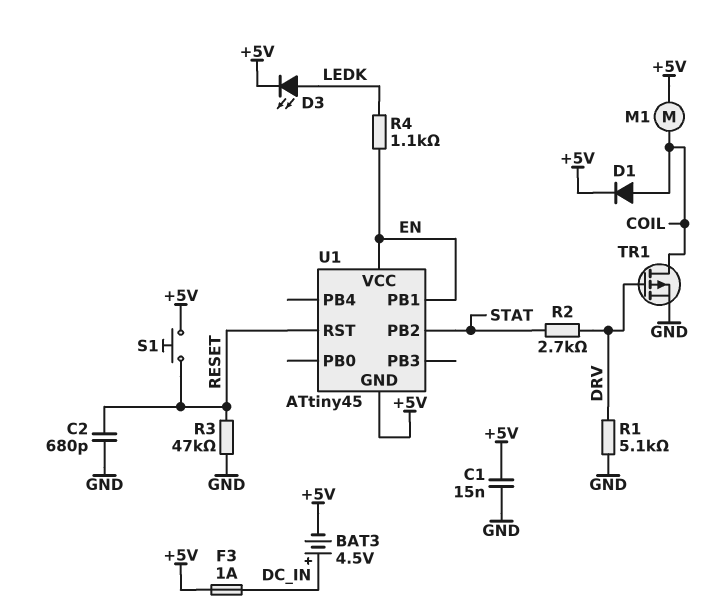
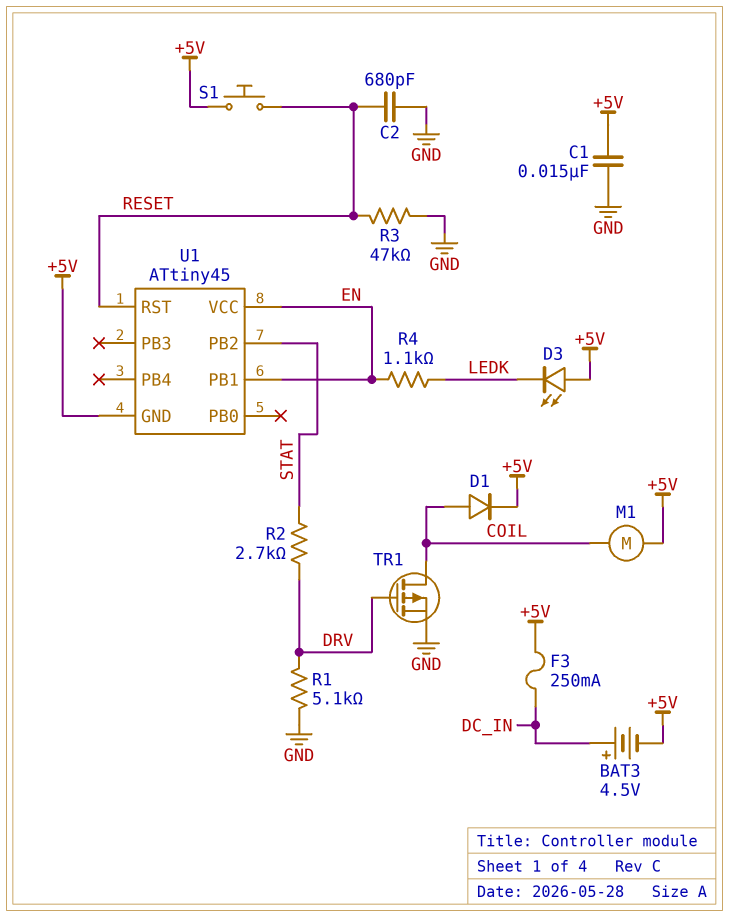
D3: LED (A LEDK, K +5V) -> LED (A +5V, K LEDK)
F3: 1A (+5V, DC_IN) -> 250mA (+5V, DC_IN)

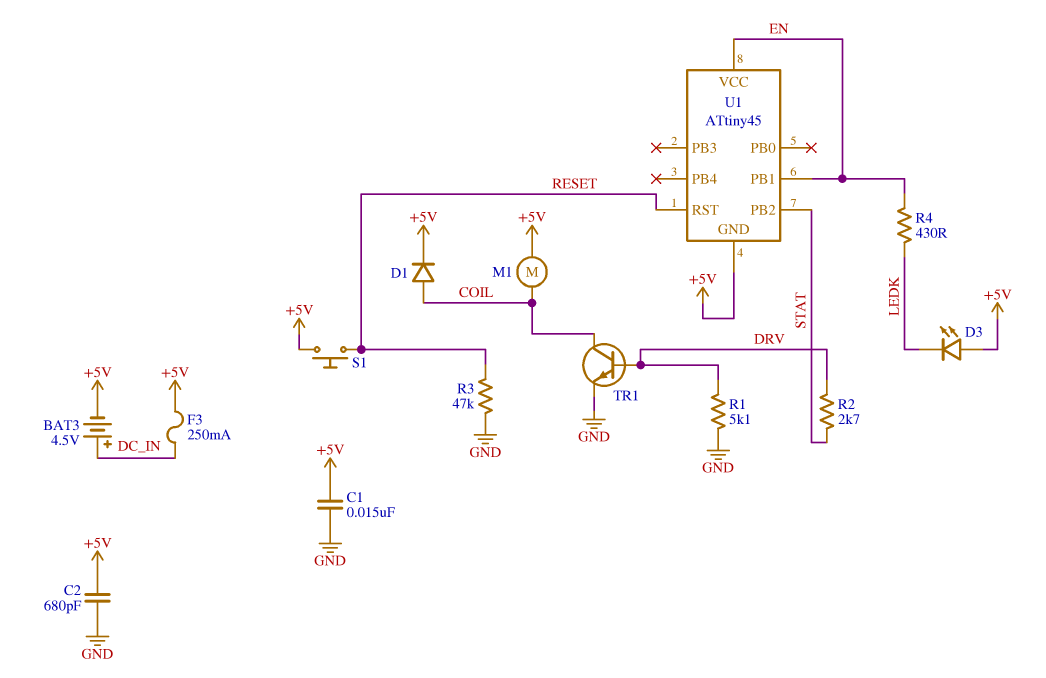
C2: 680pF (GND, RESET) -> 680pF (+5V, GND)
R4: 1.1k (EN, LEDK) -> 430 (EN, LEDK)
TR1: PMOS (G DRV, D COIL, S GND) -> NPN (B DRV, C COIL, E GND)

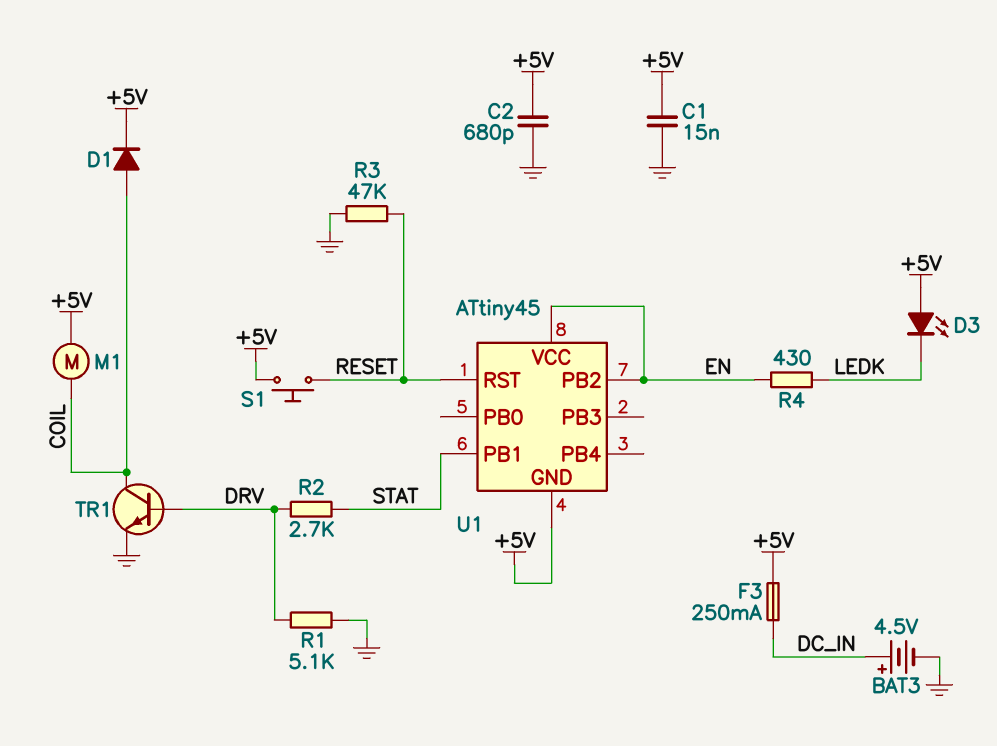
BAT3: 4.5V (plus DC_IN, minus +5V) -> 4.5V (plus DC_IN, minus GND)
U1 pin PB1: EN -> STAT
U1 pin PB2: STAT -> EN

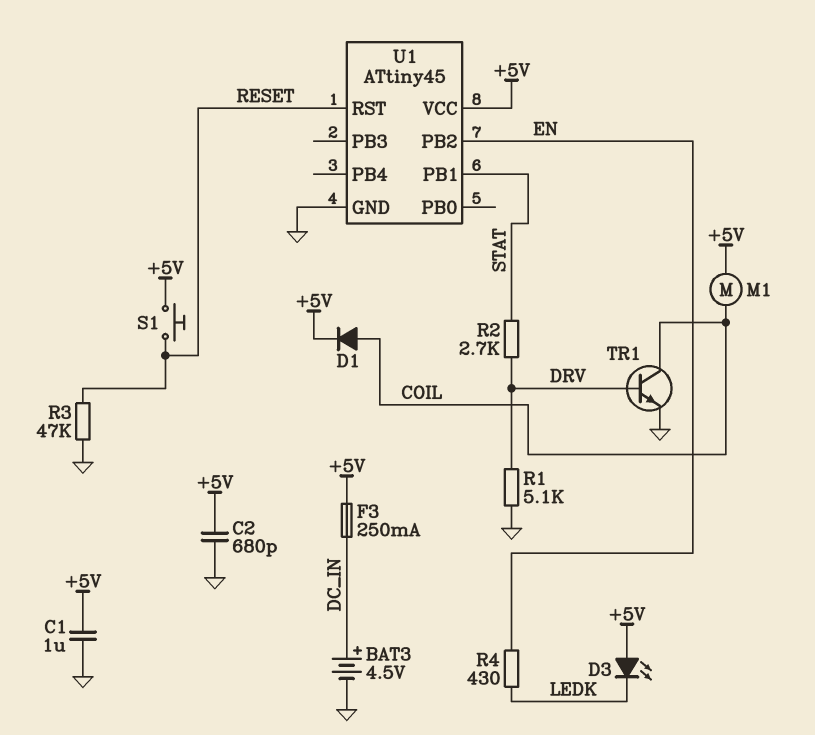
C1: 15nF (+5V, GND) -> 1uF (+5V, GND)
U1 pin GND: +5V -> GND
U1 pin VCC: EN -> +5V

